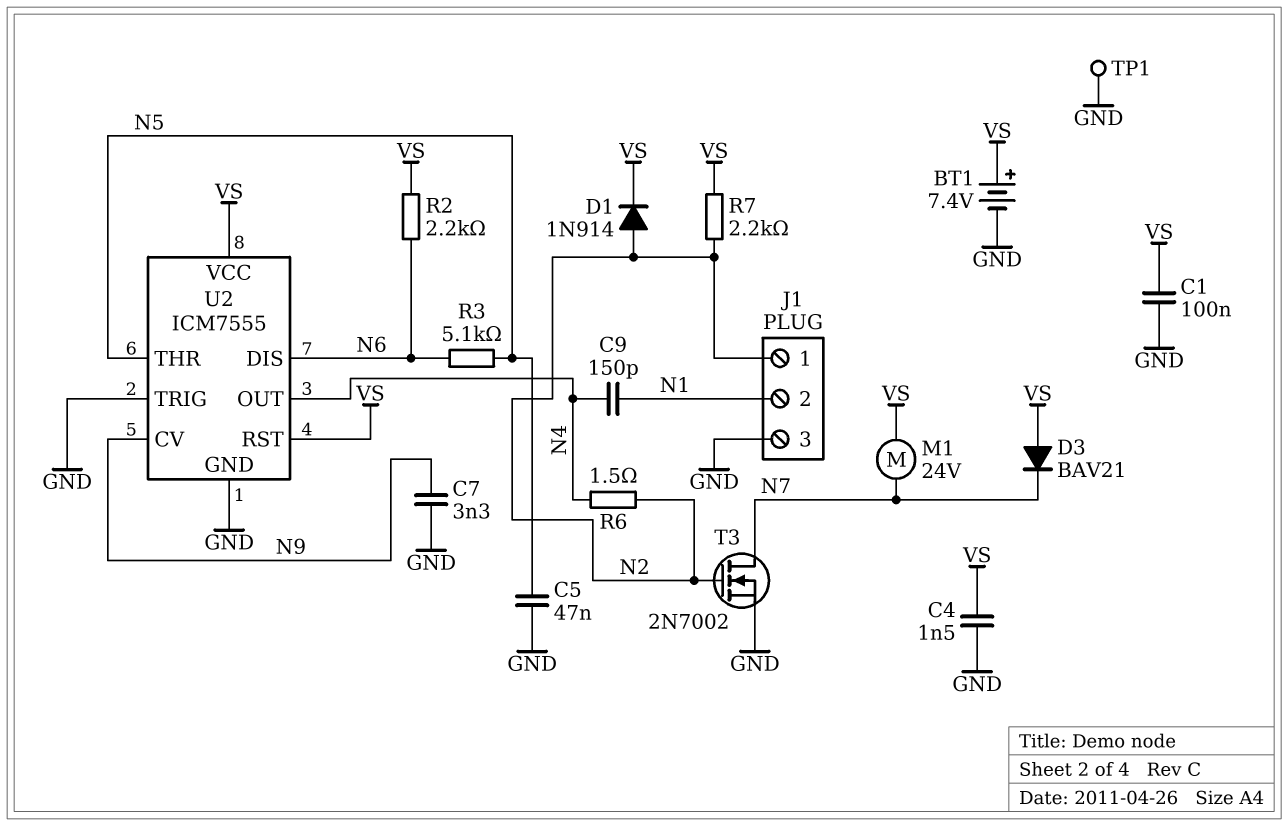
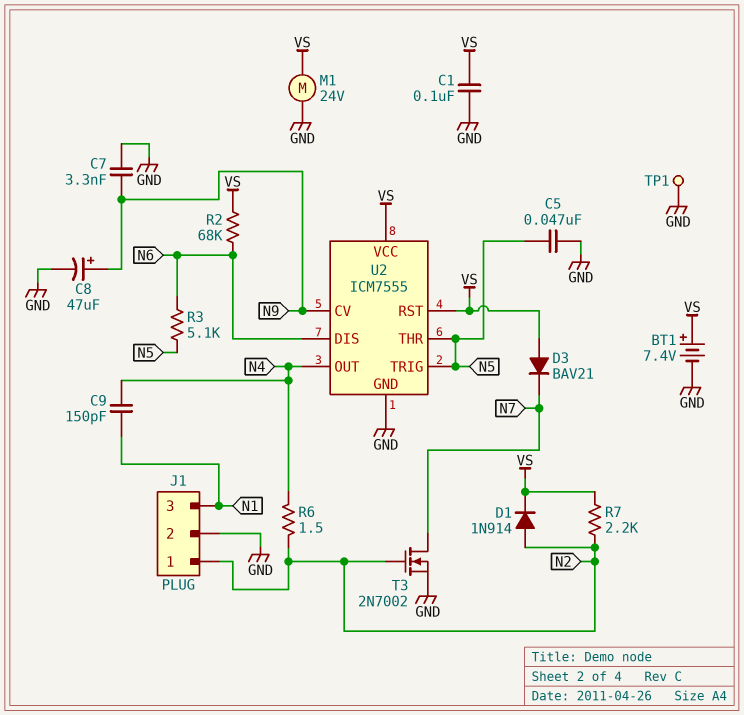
C4: 1.5nF (GND, VS) -> none
C8: none -> 47uF (plus N9, minus GND)
J1 pin 2: N1 -> GND
J1 pin 3: GND -> N1
M1: motor 24V (N7, VS) -> motor 24V (GND, VS)
R2: 2.2k (N6, VS) -> 68k (N6, VS)
U2 pin TRIG: GND -> N5

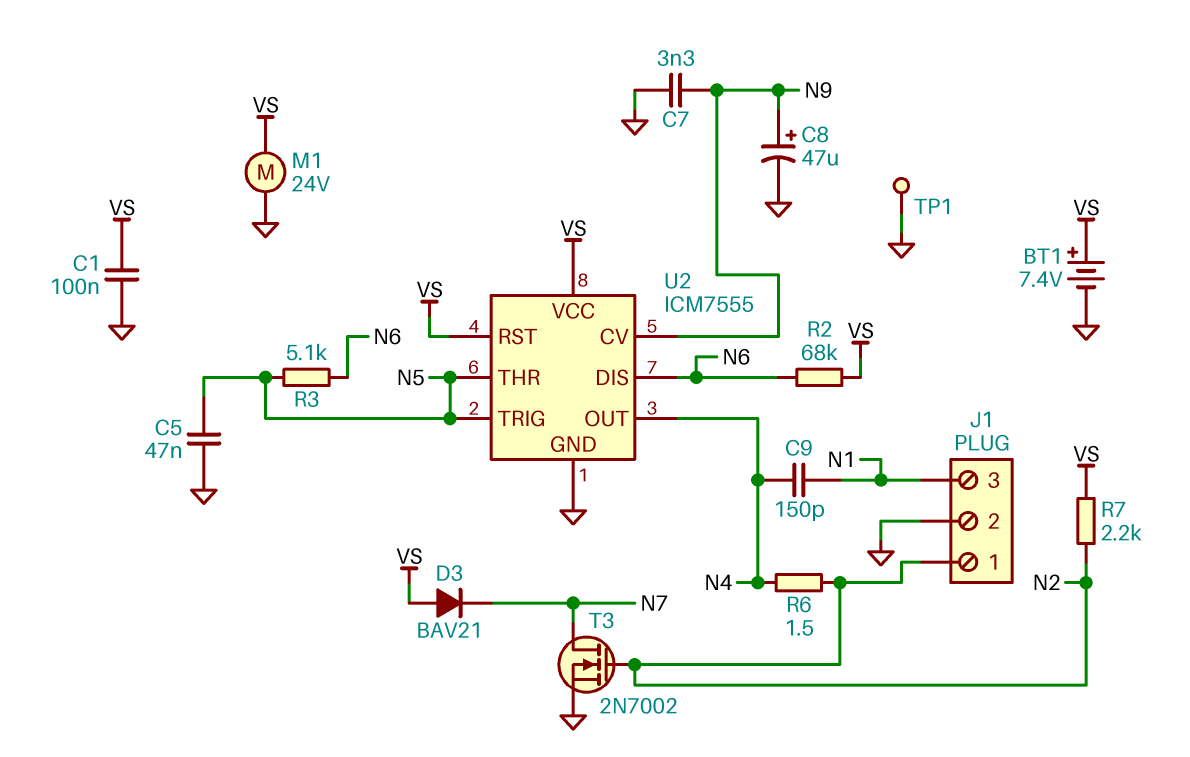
D1: diode 1N914 (A N2, K VS) -> none

